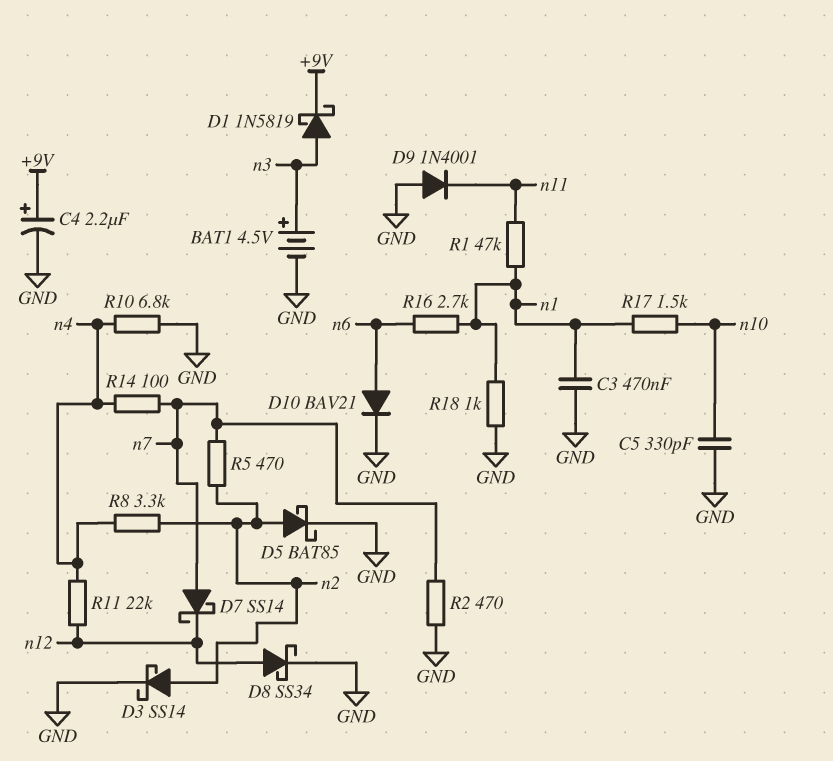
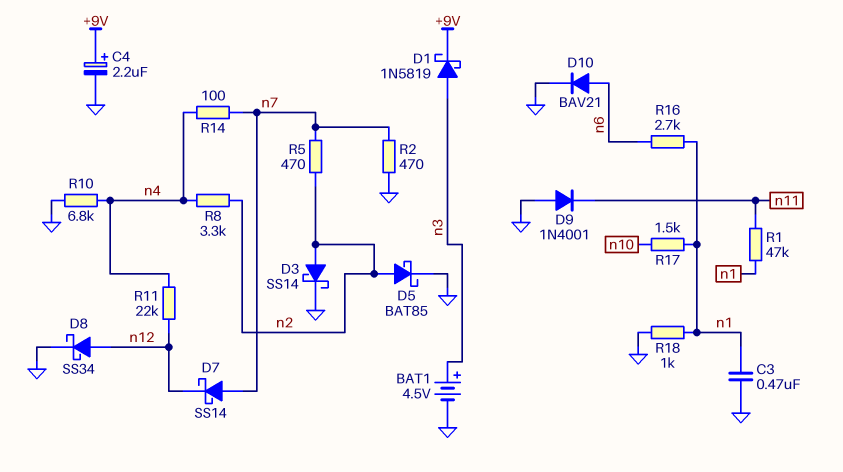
C5: 330pF (GND, n10) -> none

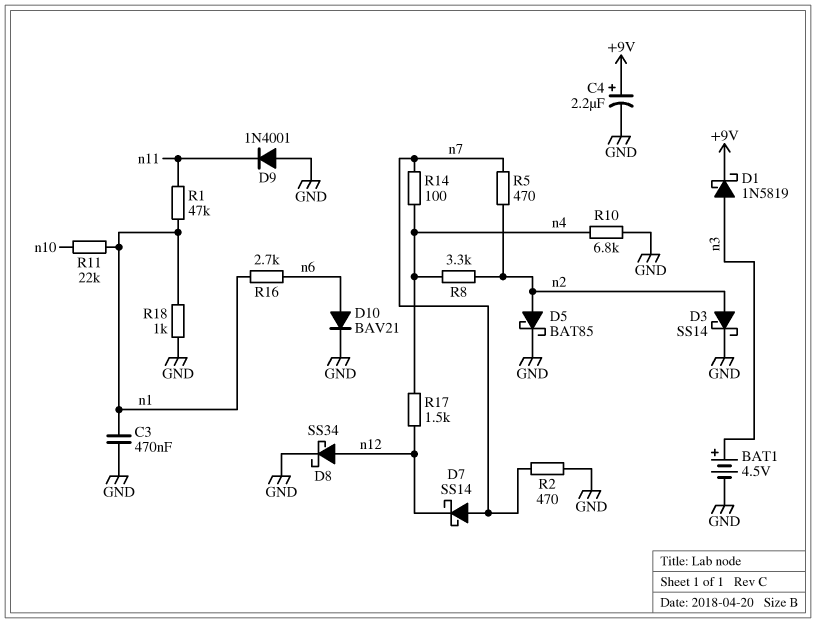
R11: 22k (n4, n12) -> 22k (n1, n10)
R17: 1.5k (n1, n10) -> 1.5k (n4, n12)

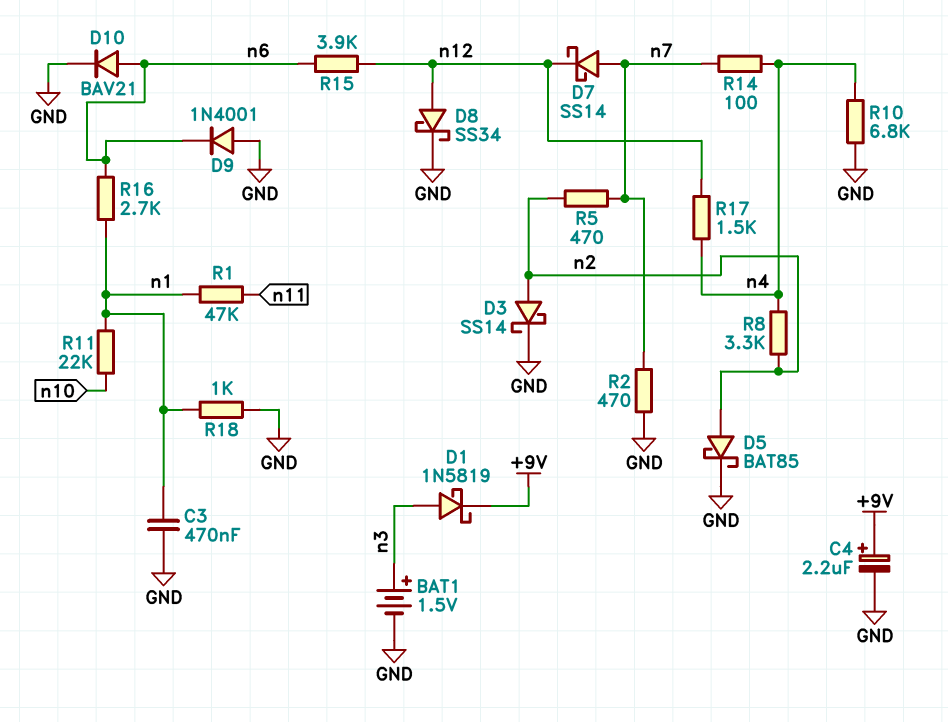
BAT1: 4.5V (plus n3, minus GND) -> 1.5V (plus n3, minus GND)
D9: diode 1N4001 (A GND, K n11) -> diode 1N4001 (A GND, K n6)
R15: none -> 3.9k (n6, n12)

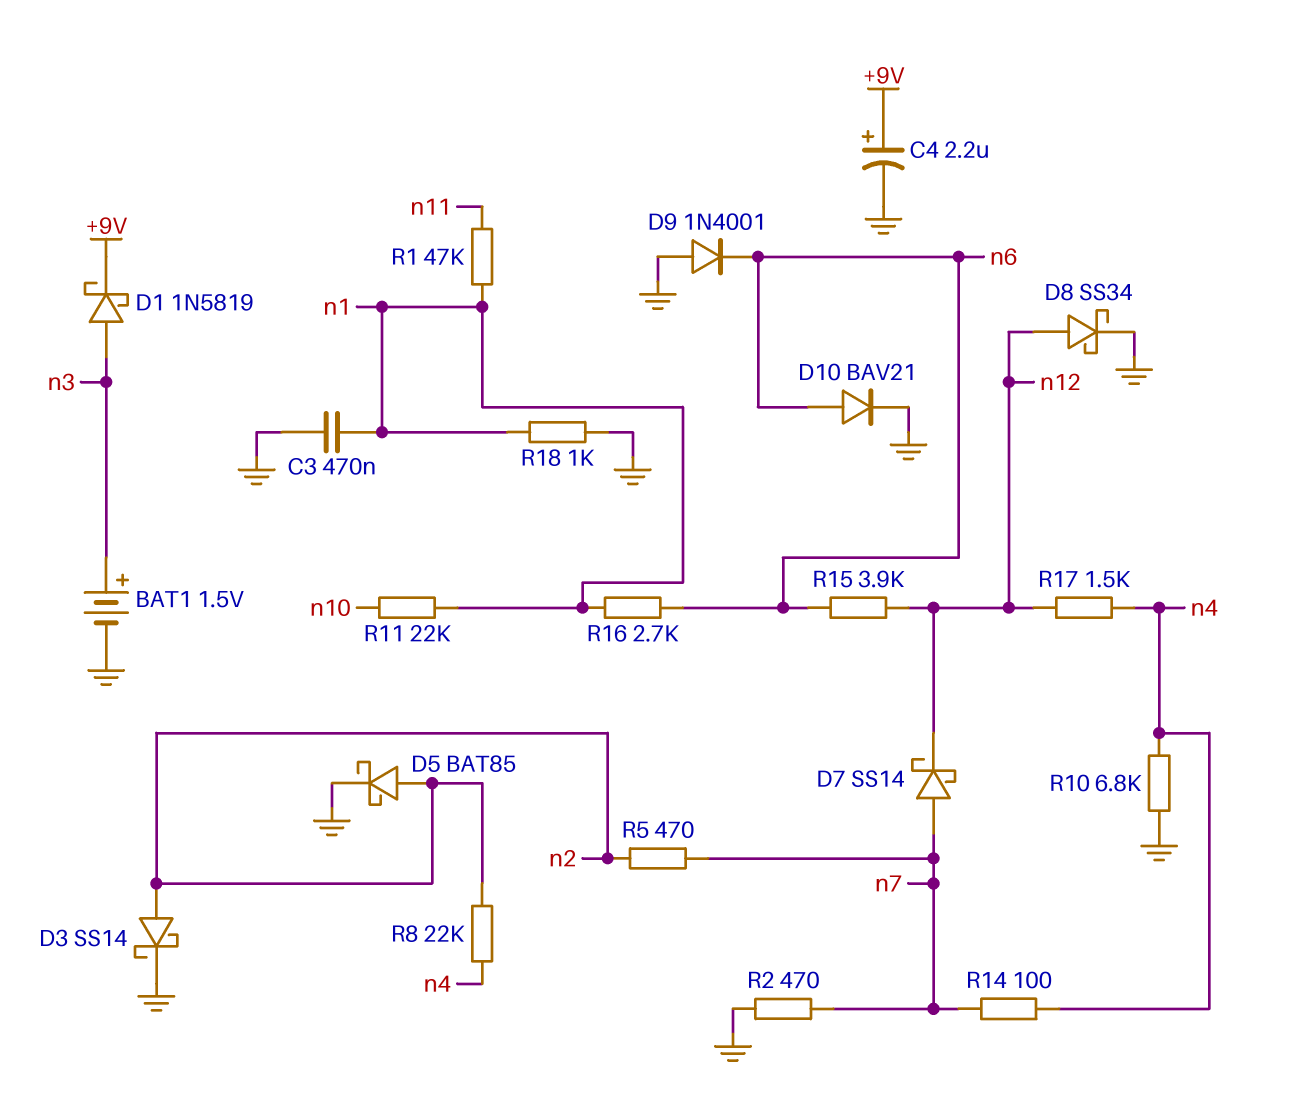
R8: 3.3k (n2, n4) -> 22k (n2, n4)

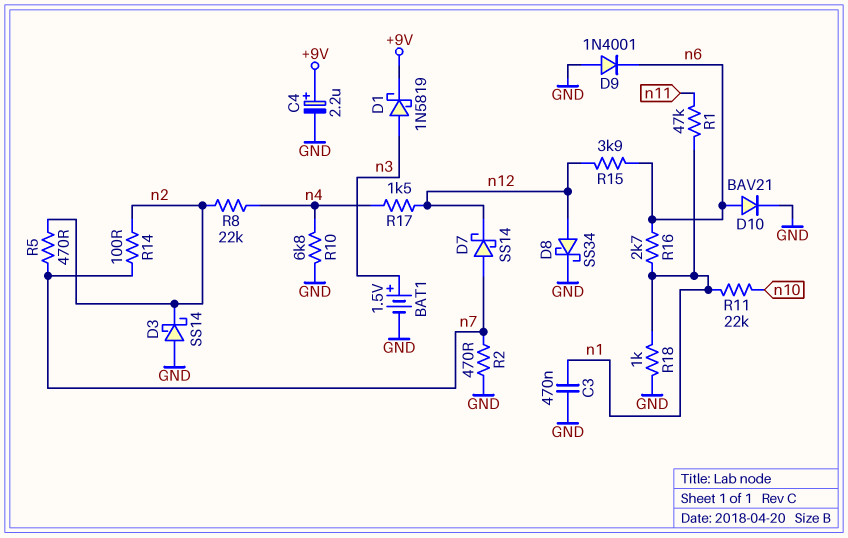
D3: schottky SS14 (A n2, K GND) -> schottky SS14 (A GND, K n2)
D5: schottky BAT85 (A n2, K GND) -> none
R14: 100 (n4, n7) -> 100 (n2, n7)

